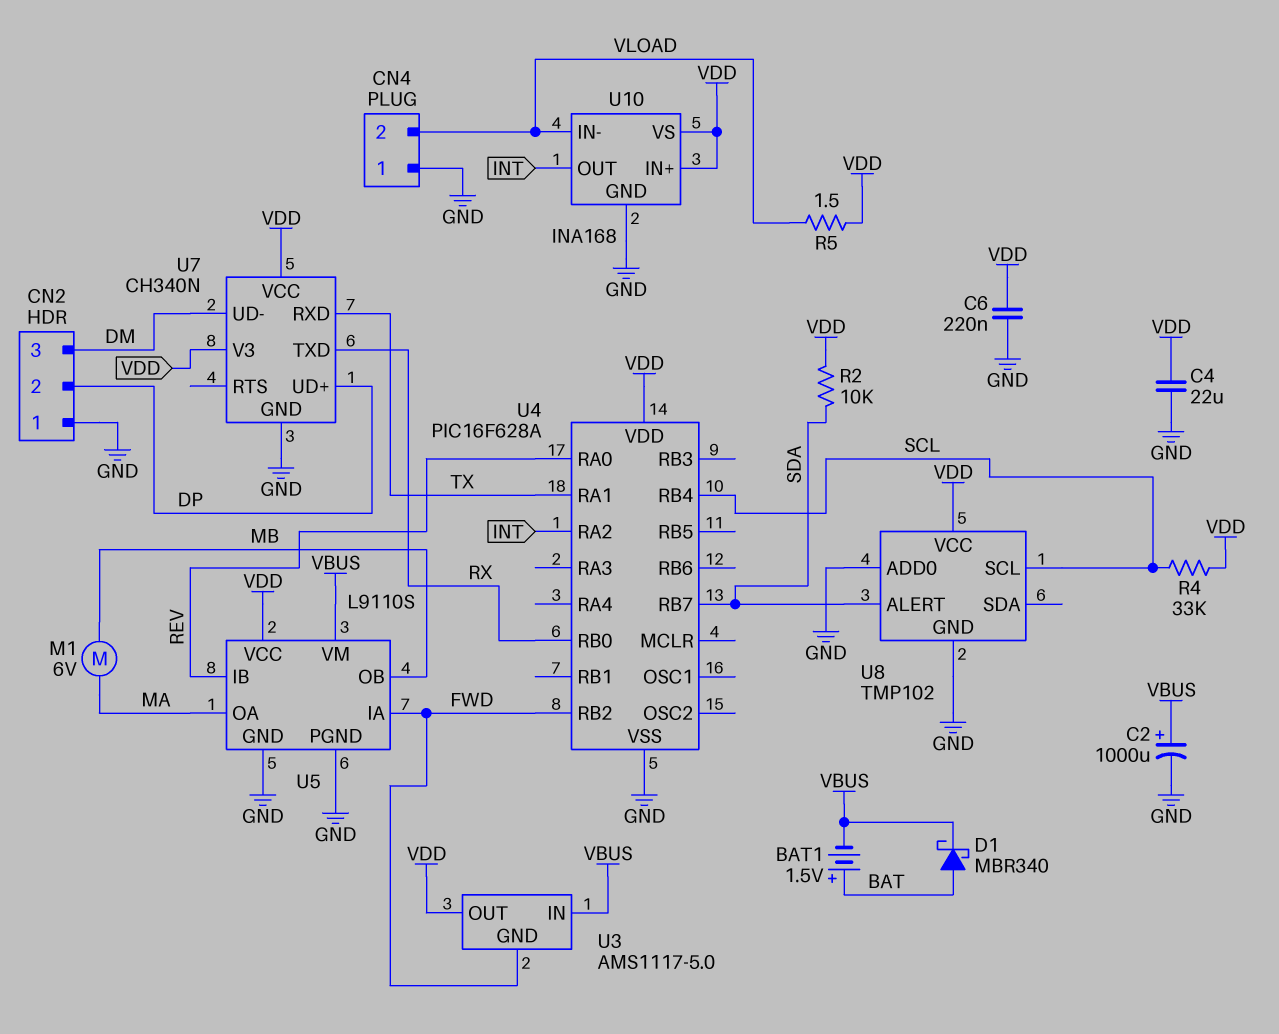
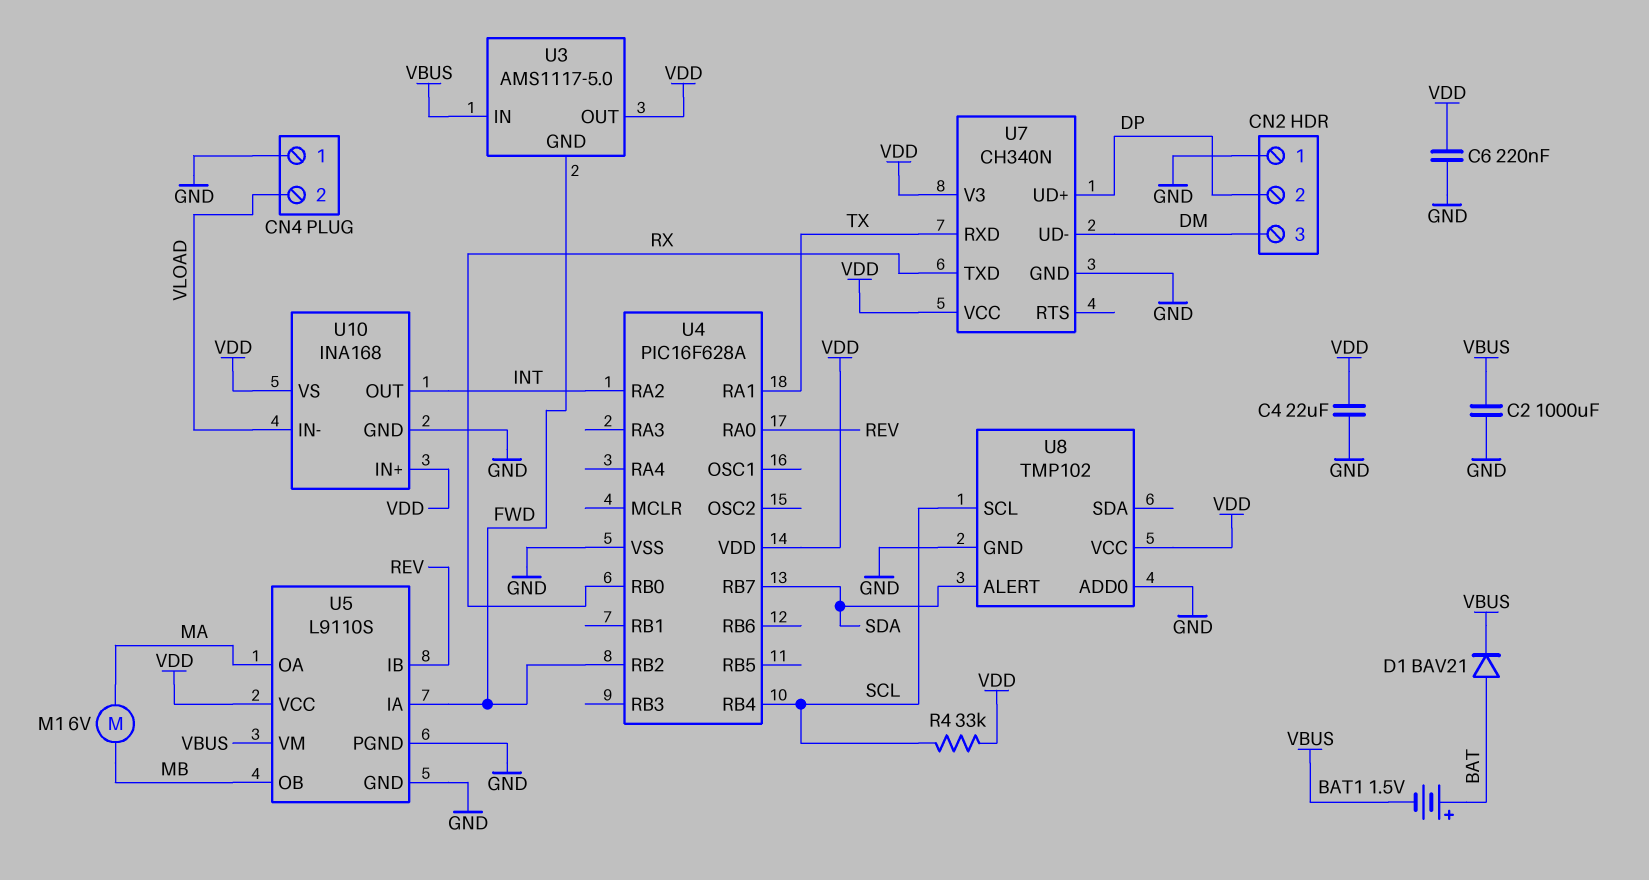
C2: 1000uF (plus VBUS, minus GND) -> 1000uF (GND, VBUS)
D1: schottky MBR340 (A BAT, K VBUS) -> diode BAV21 (A BAT, K VBUS)
R2: 10k (SDA, VDD) -> none
R5: 1.5 (VDD, VLOAD) -> none

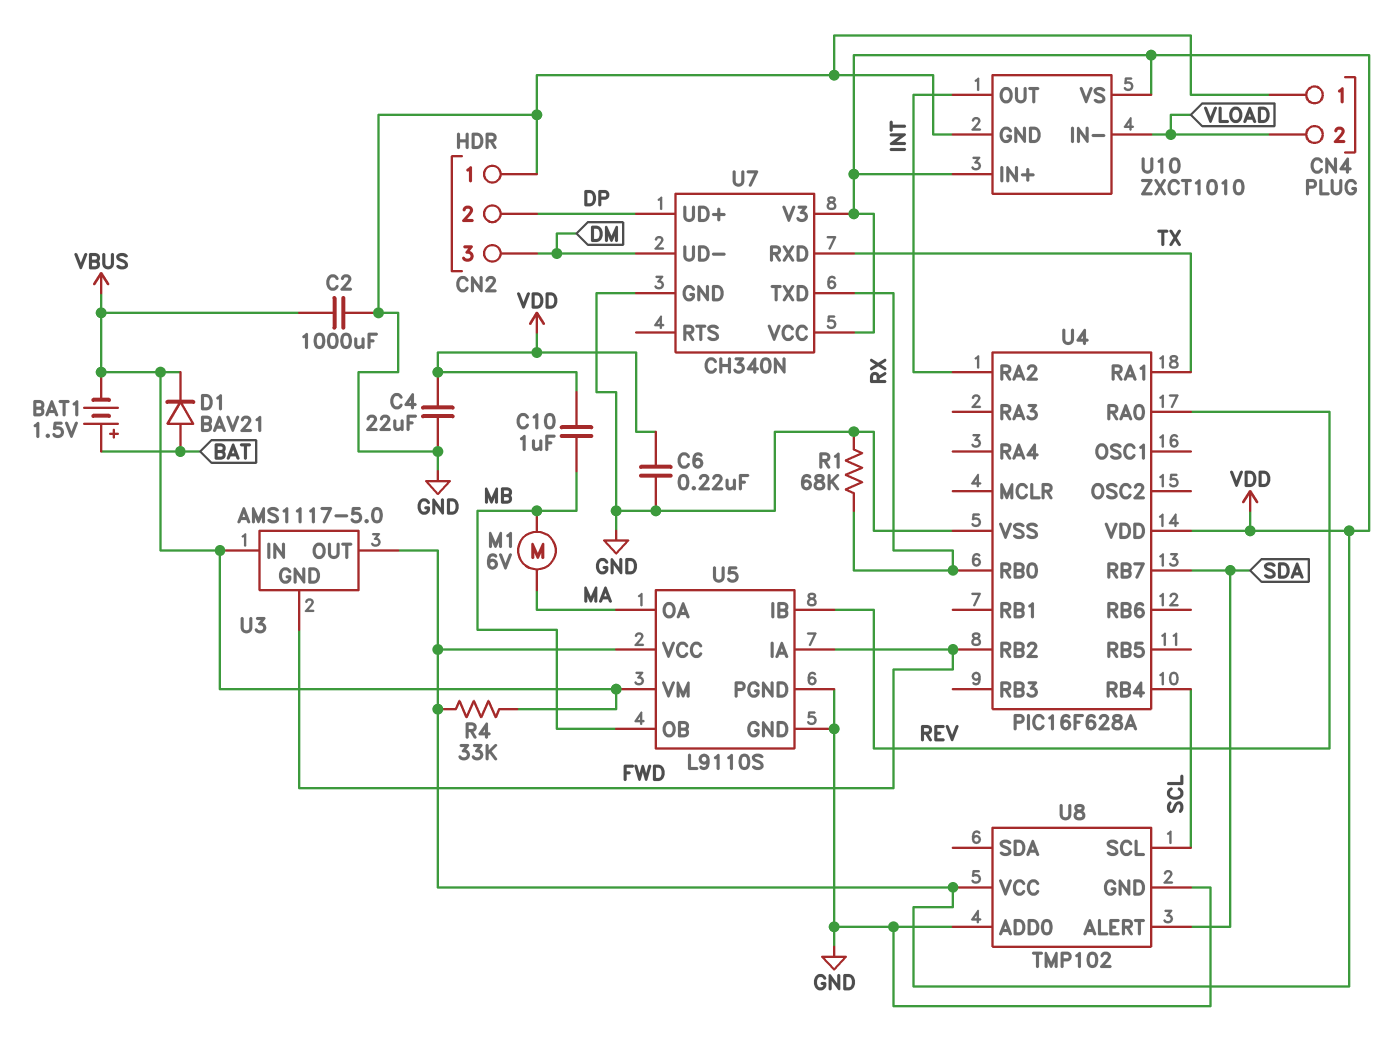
C10: none -> 1uF (MB, VDD)
R1: none -> 68k (GND, RX)
R4: 33k (SCL, VDD) -> 33k (VBUS, VDD)
U10: INA168 -> ZXCT1010

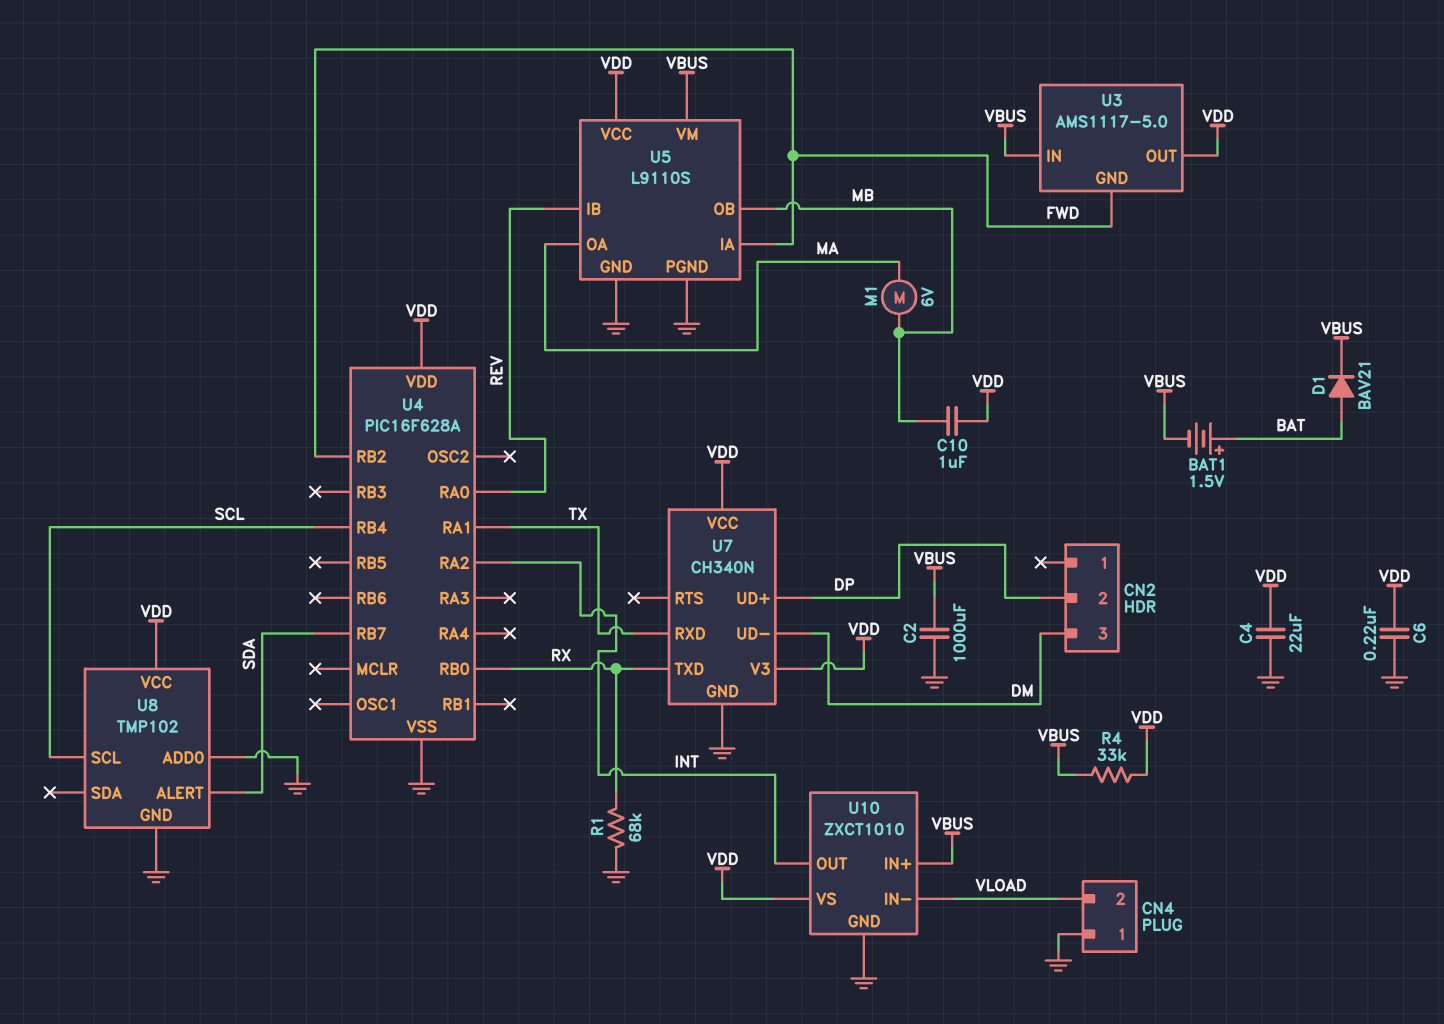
CN2 pin 1: GND -> none
U10 pin IN+: VDD -> VBUS

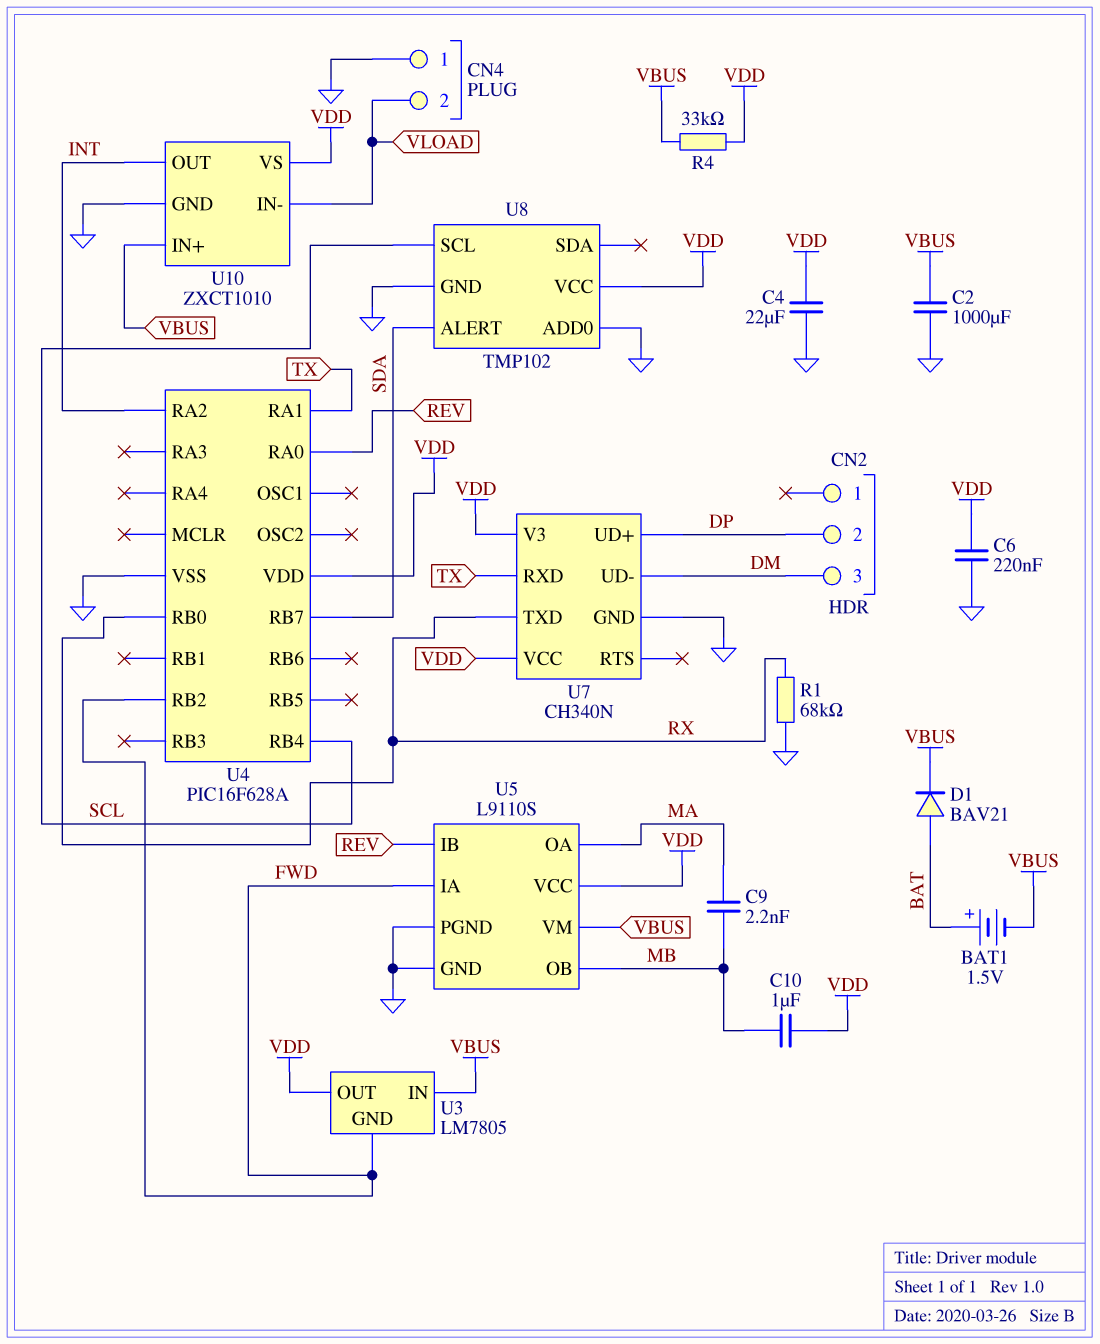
C9: none -> 2.2nF (MA, MB)
M1: motor 6V (MA, MB) -> none
U3: AMS1117-5.0 -> LM7805

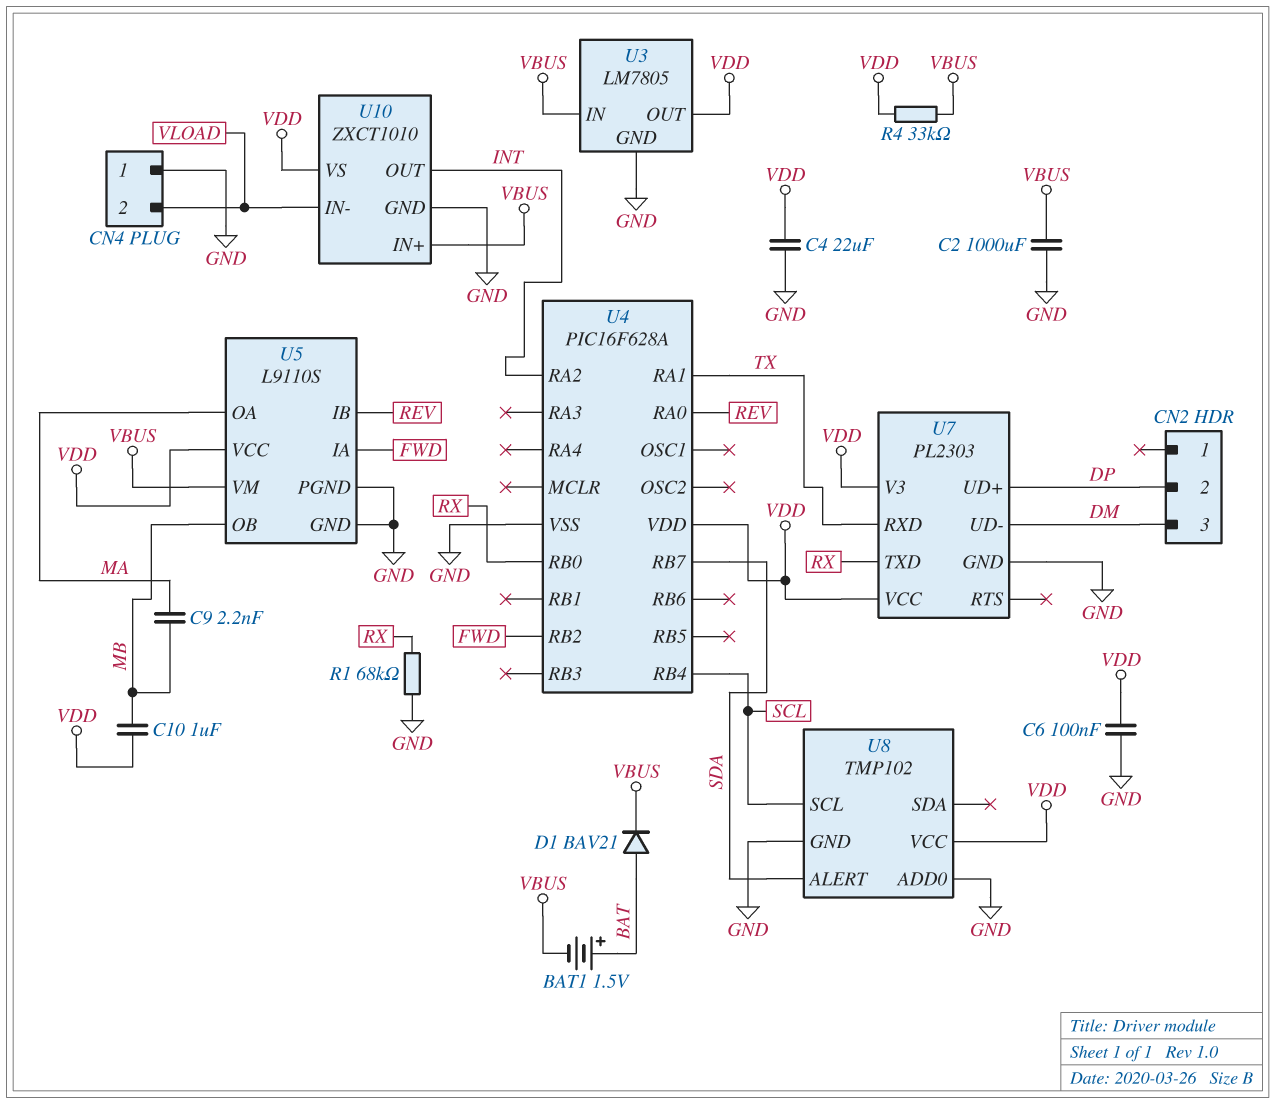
C6: 220nF (GND, VDD) -> 100nF (GND, VDD)
U3 pin GND: FWD -> GND
U7: CH340N -> PL2303

